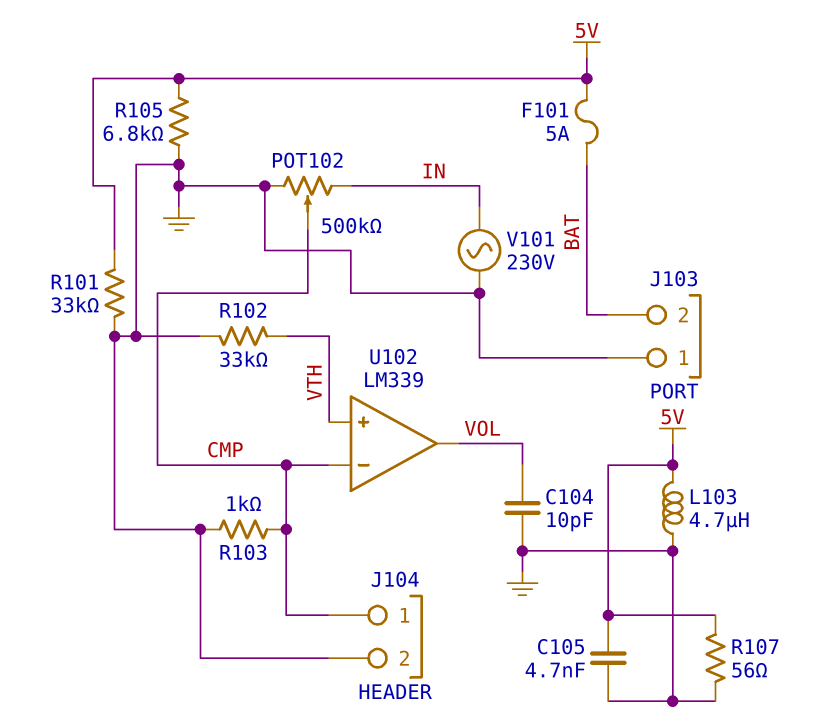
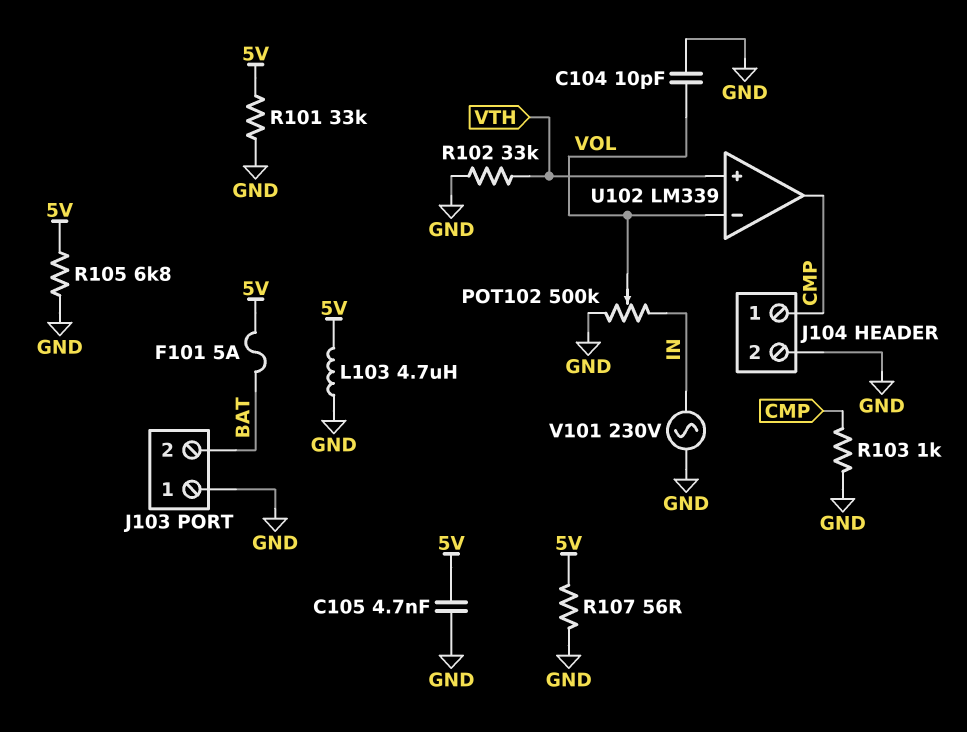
POT102: 500k (GND, IN, wiper CMP) -> 500k (GND, IN, wiper VOL)
U102 pin in-: CMP -> VOL
U102 pin out: VOL -> CMP

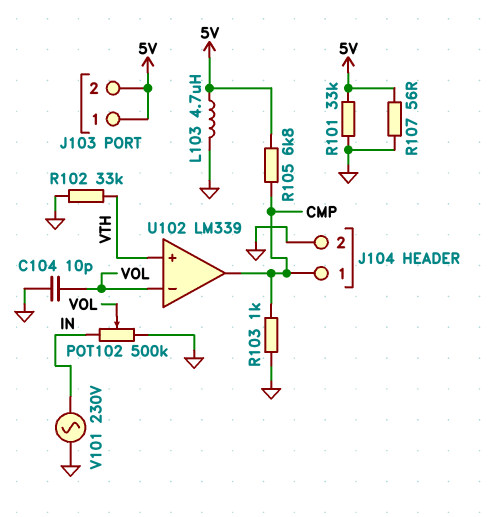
C105: 4.7nF (5V, GND) -> none
F101: 5A (5V, BAT) -> none
J103 pin 1: GND -> 5V
J103 pin 2: BAT -> 5V
R105: 6.8k (5V, GND) -> 6.8k (5V, CMP)

